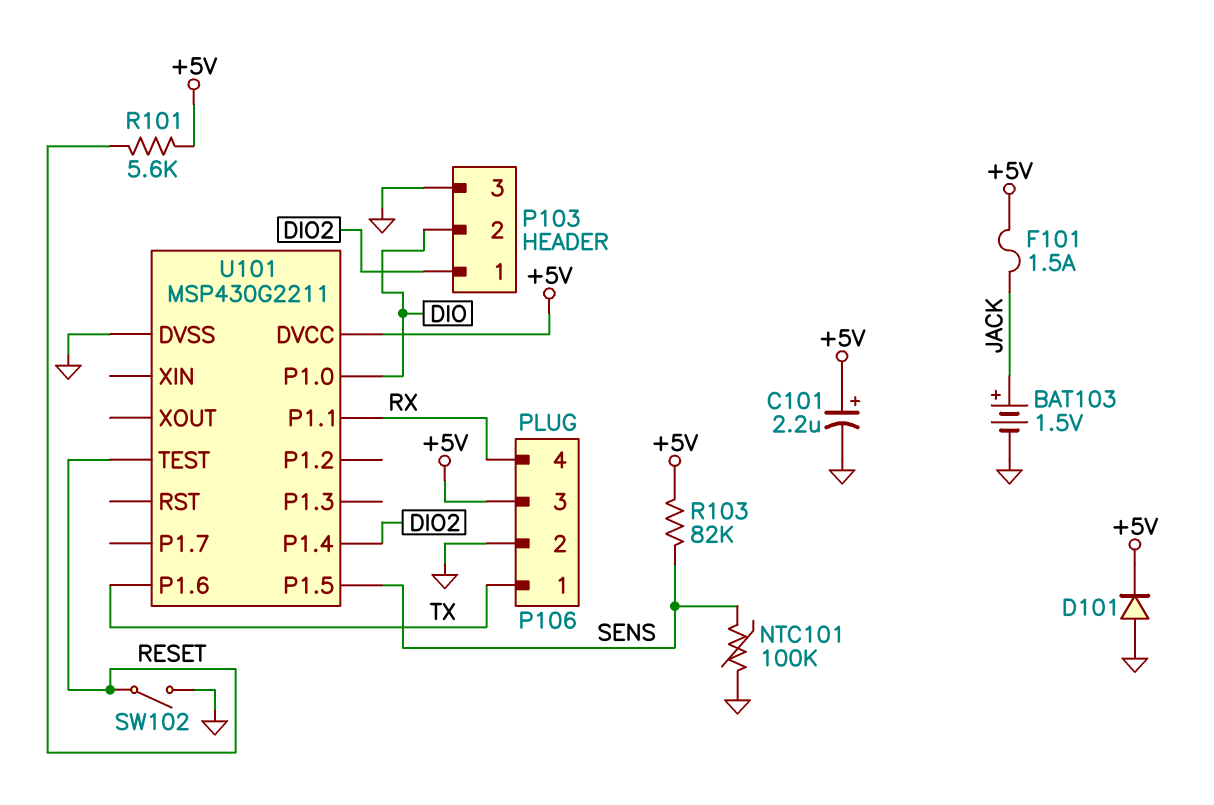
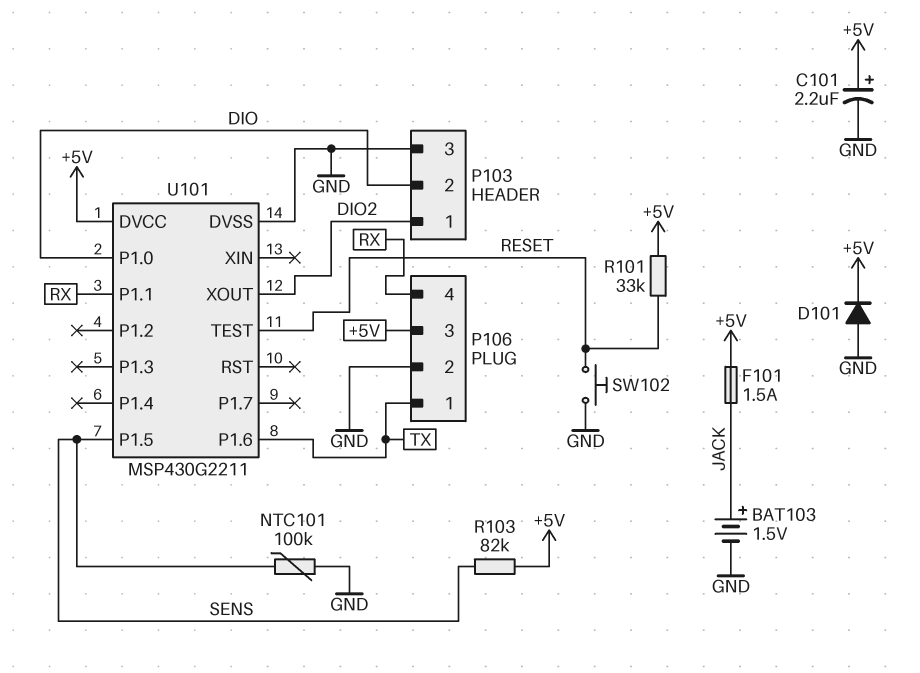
R101: 5.6k (+5V, RESET) -> 33k (+5V, RESET)
SW102: switch (GND, RESET) -> button (GND, RESET)
U101 pin P1.4: DIO2 -> none
U101 pin XOUT: none -> DIO2

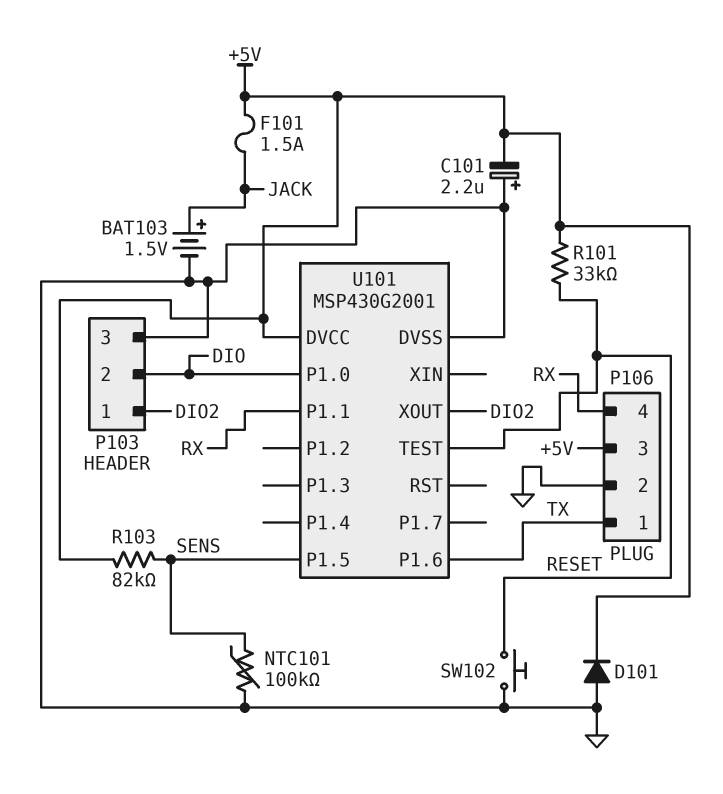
C101: 2.2uF (plus +5V, minus GND) -> 2.2uF (plus GND, minus +5V)
U101: MSP430G2211 -> MSP430G2001

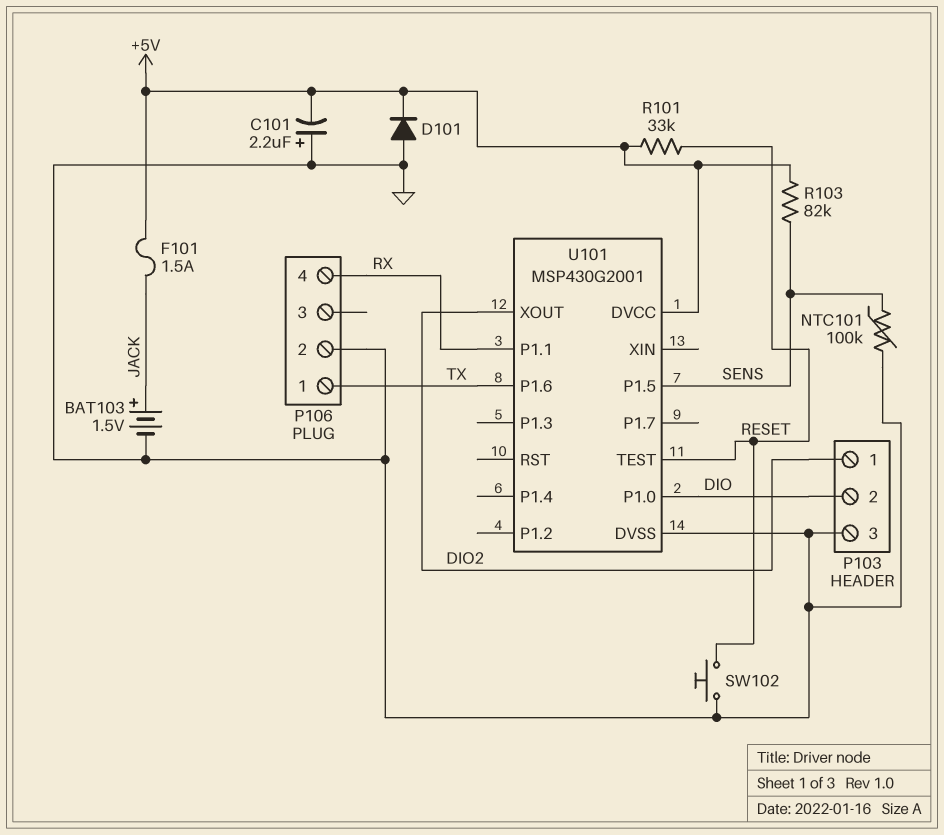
P106 pin 3: +5V -> none

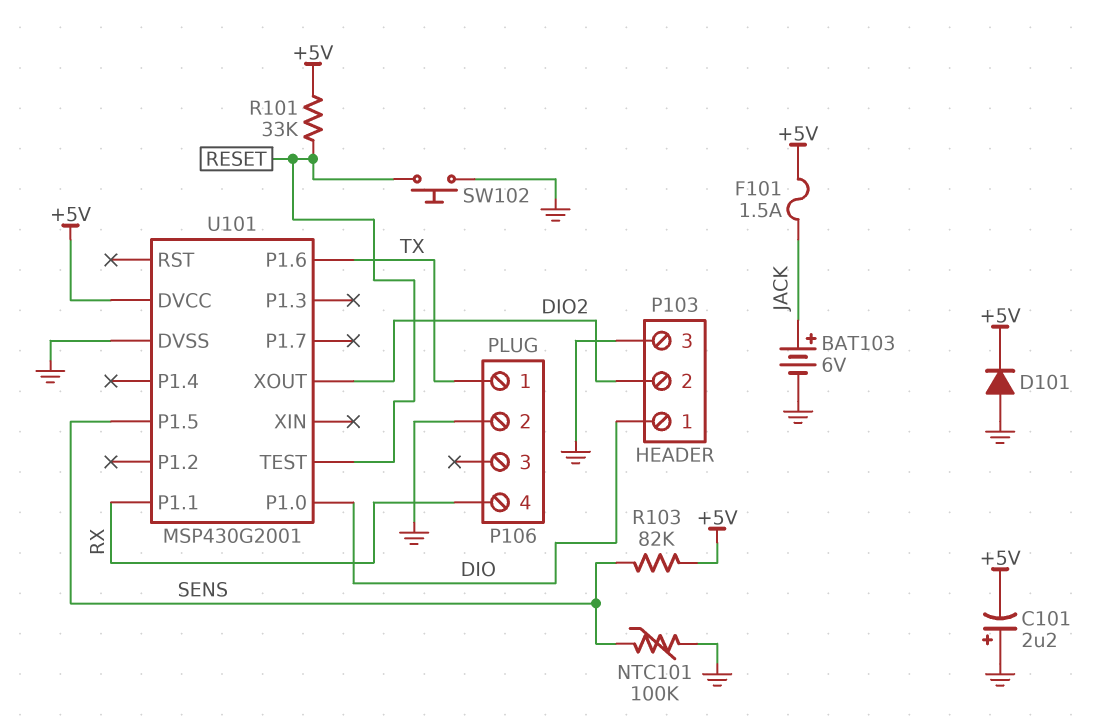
BAT103: 1.5V (plus JACK, minus GND) -> 6V (plus JACK, minus GND)
P103 pin 1: DIO2 -> DIO
P103 pin 2: DIO -> DIO2

